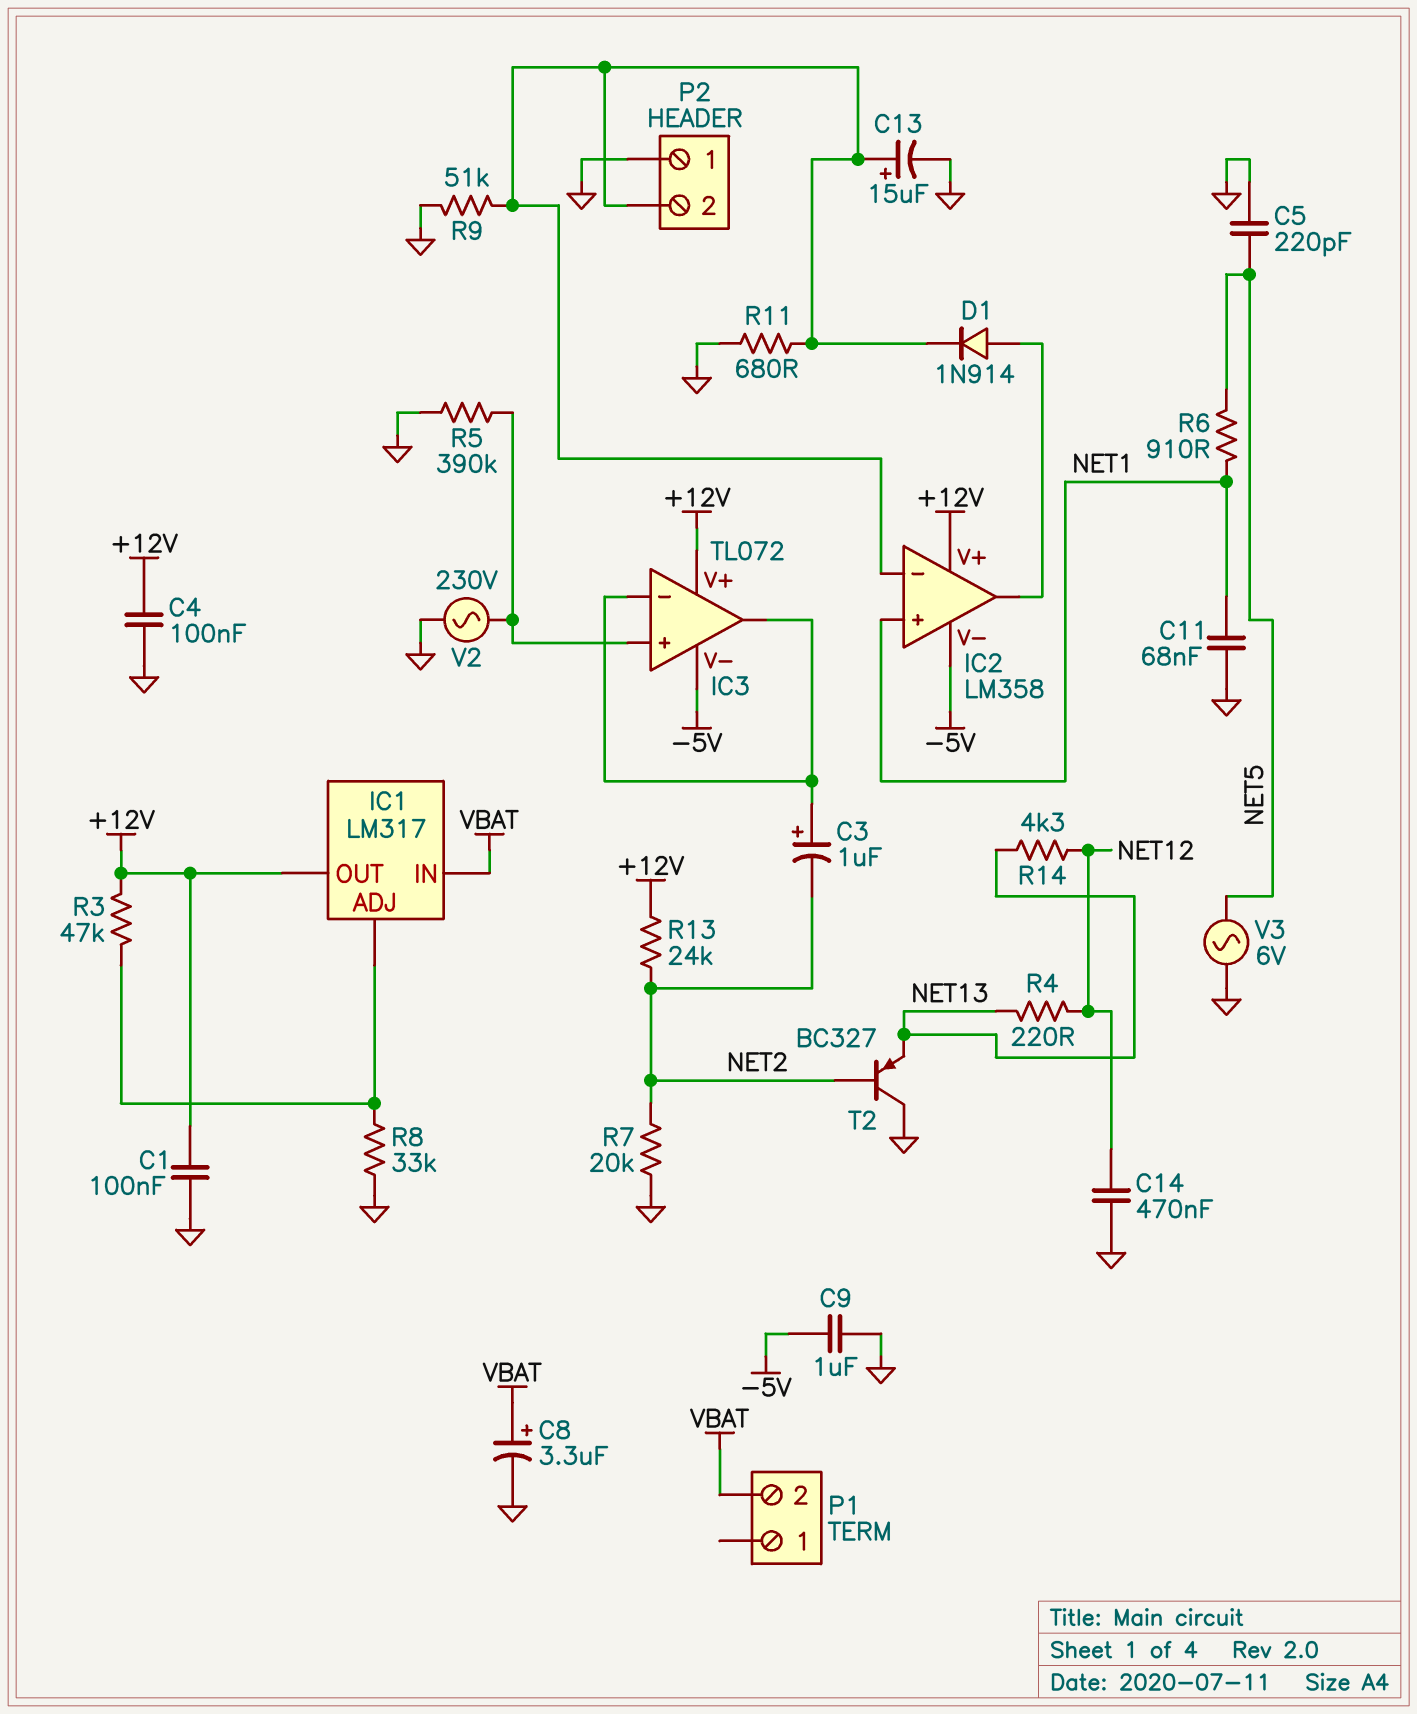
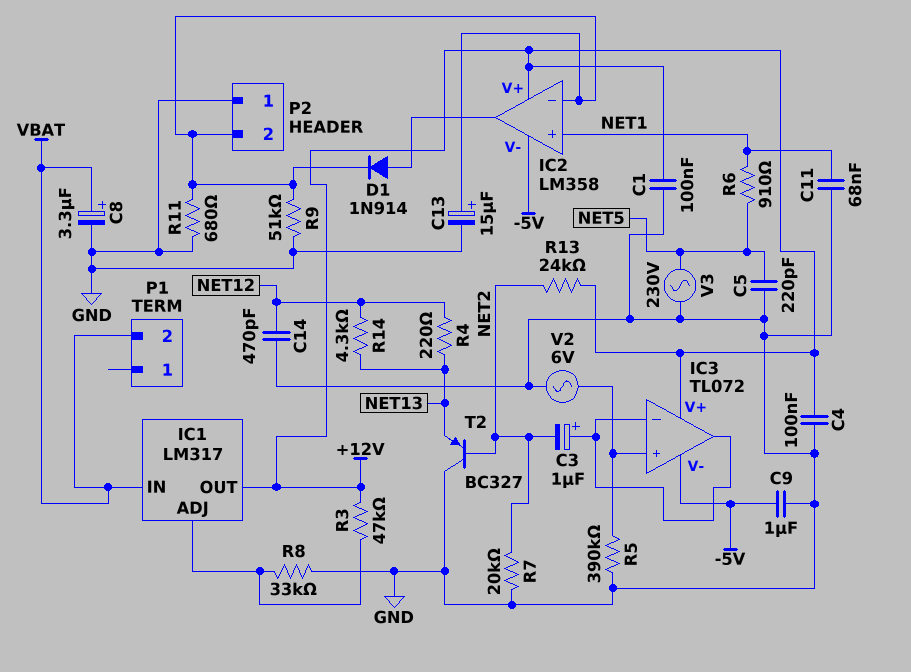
C14: 470nF (GND, NET12) -> 470pF (GND, NET12)
V2: AC 230V (GND, IC3/in+) -> AC 6V (GND, IC3/in+)
V3: AC 6V (GND, NET5) -> AC 230V (GND, NET5)

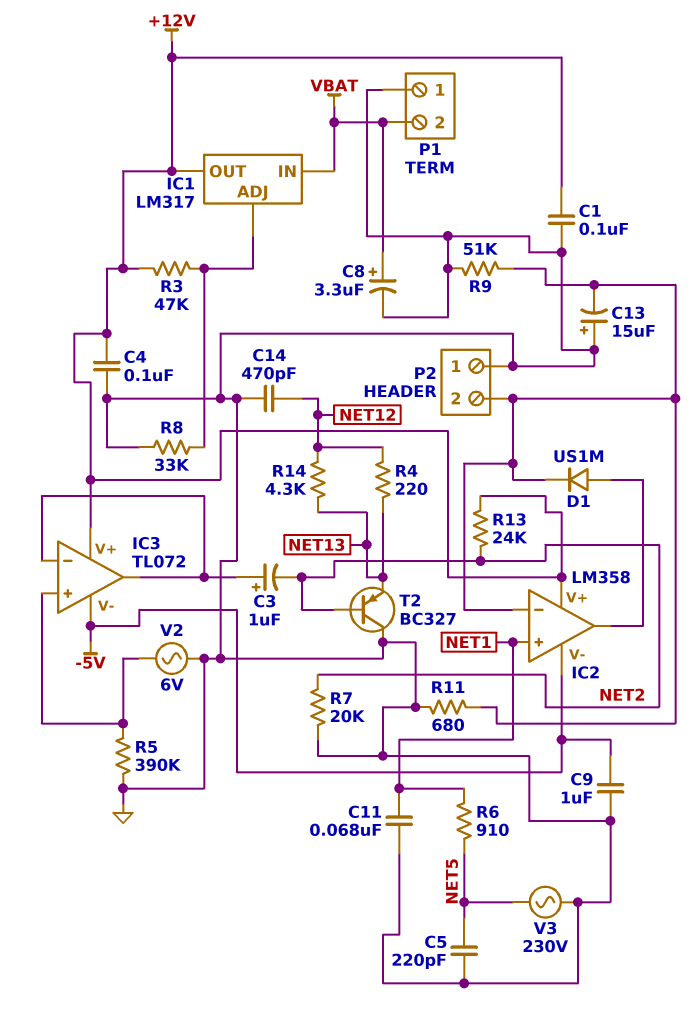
C13: 15uF (plus IC2/in-, minus GND) -> 15uF (plus GND, minus IC2/in-)
D1: diode 1N914 (A IC2/out, K IC2/in-) -> diode US1M (A IC2/out, K IC2/in-)
P1 pin 1: none -> GND

